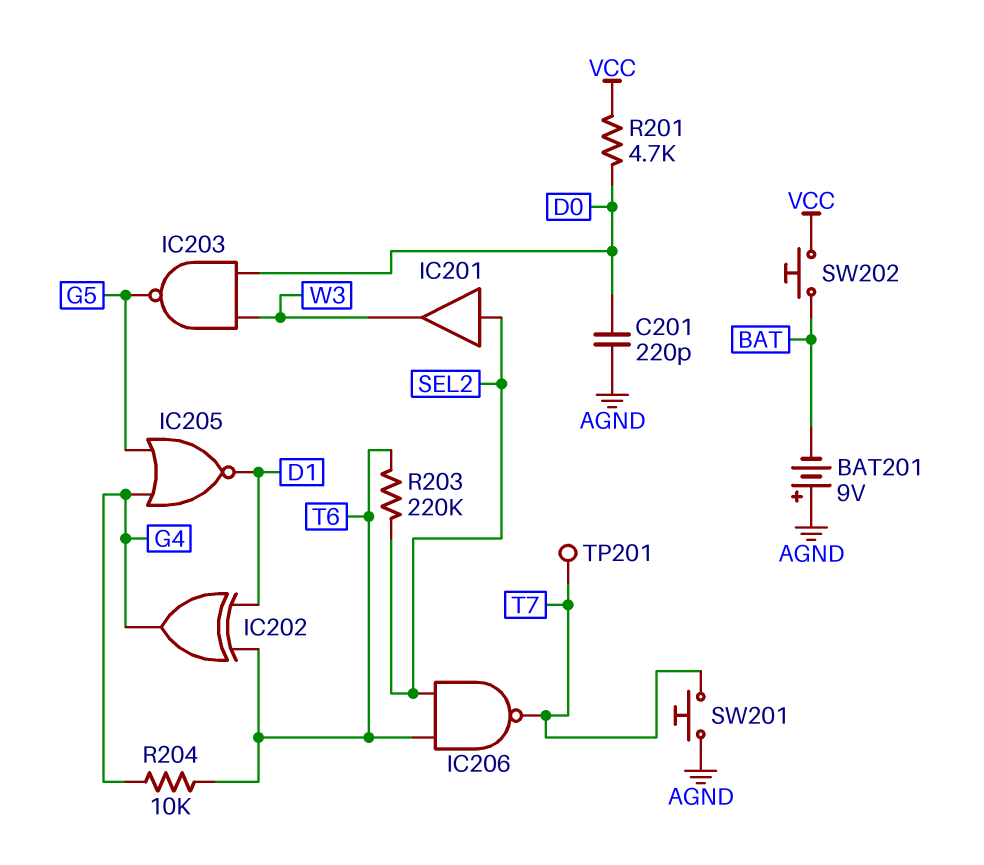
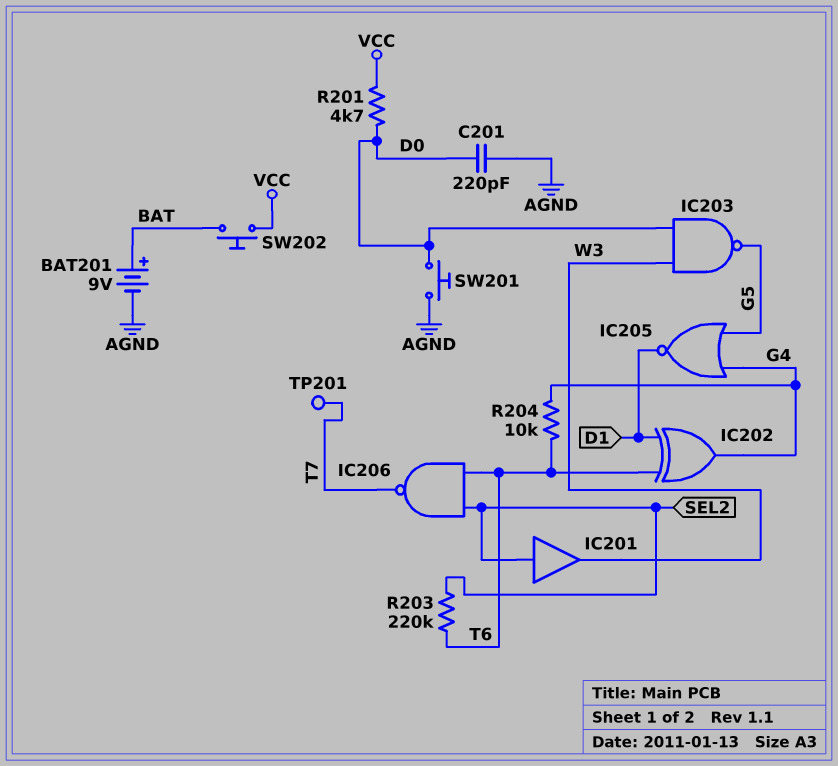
BAT201: 9V (plus AGND, minus BAT) -> 9V (plus BAT, minus AGND)
SW201: button (AGND, T7) -> button (AGND, D0)

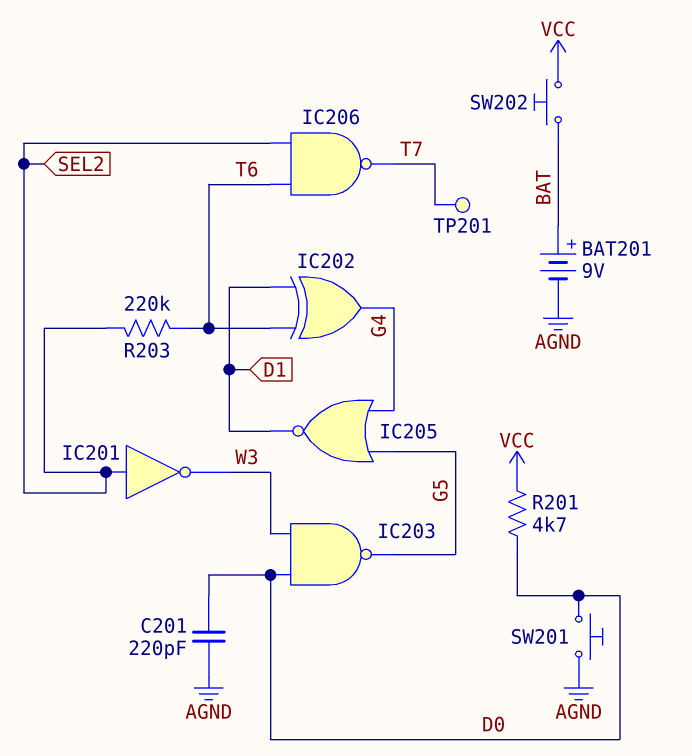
IC201: buffer (in SEL2, out W3) -> NOT (in SEL2, out W3)
R204: 10k (G4, T6) -> none

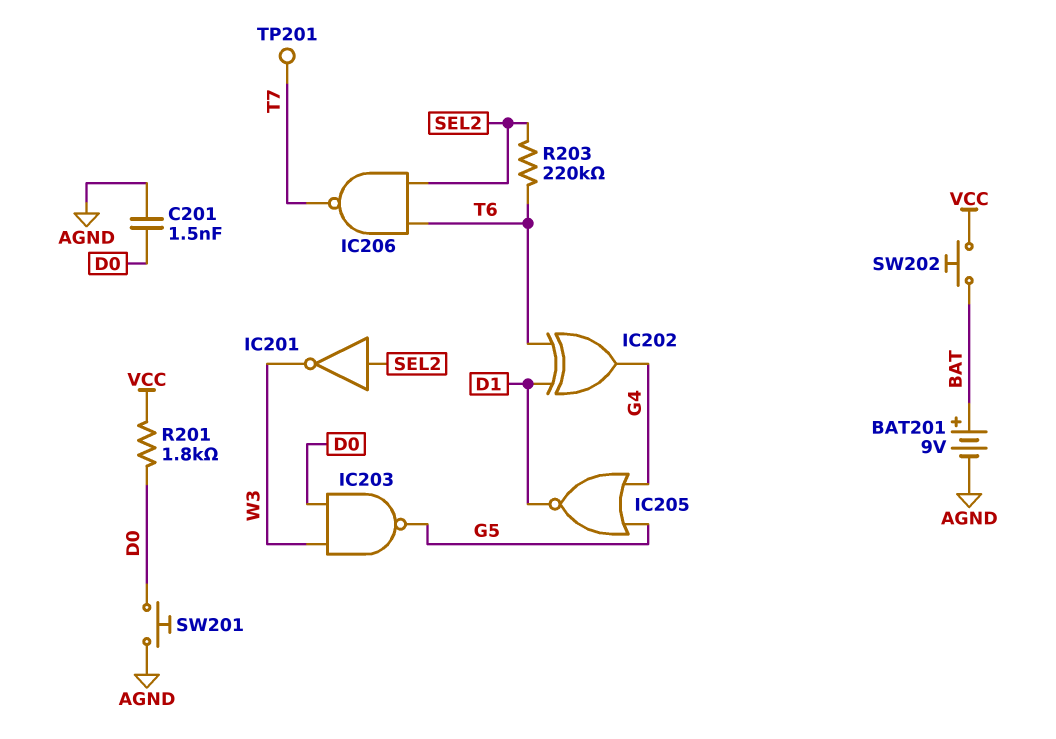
C201: 220pF (AGND, D0) -> 1.5nF (AGND, D0)
R201: 4.7k (D0, VCC) -> 1.8k (D0, VCC)

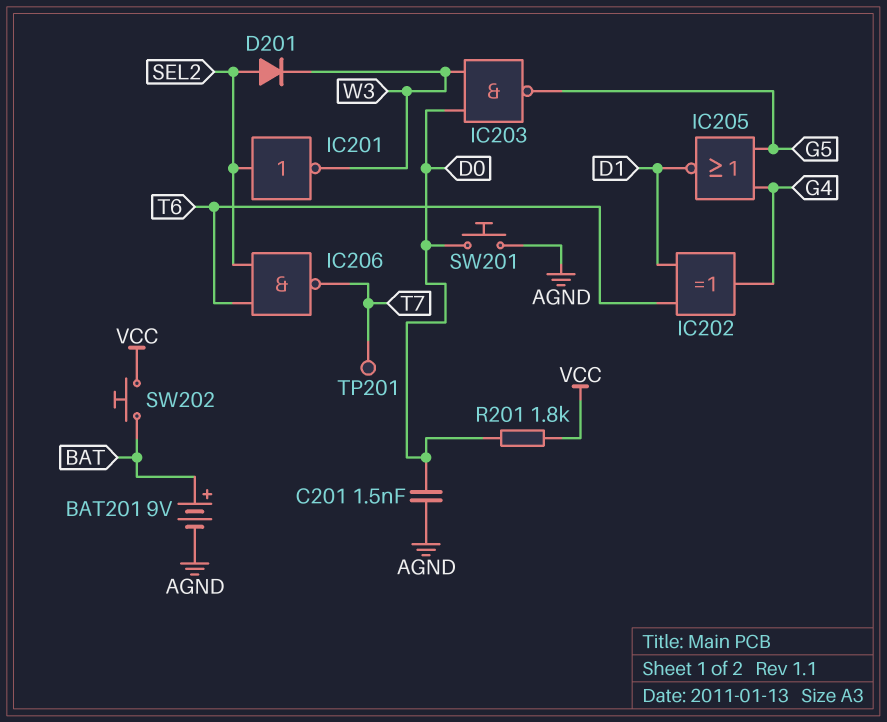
D201: none -> diode (A SEL2, K W3)
R203: 220k (SEL2, T6) -> none

